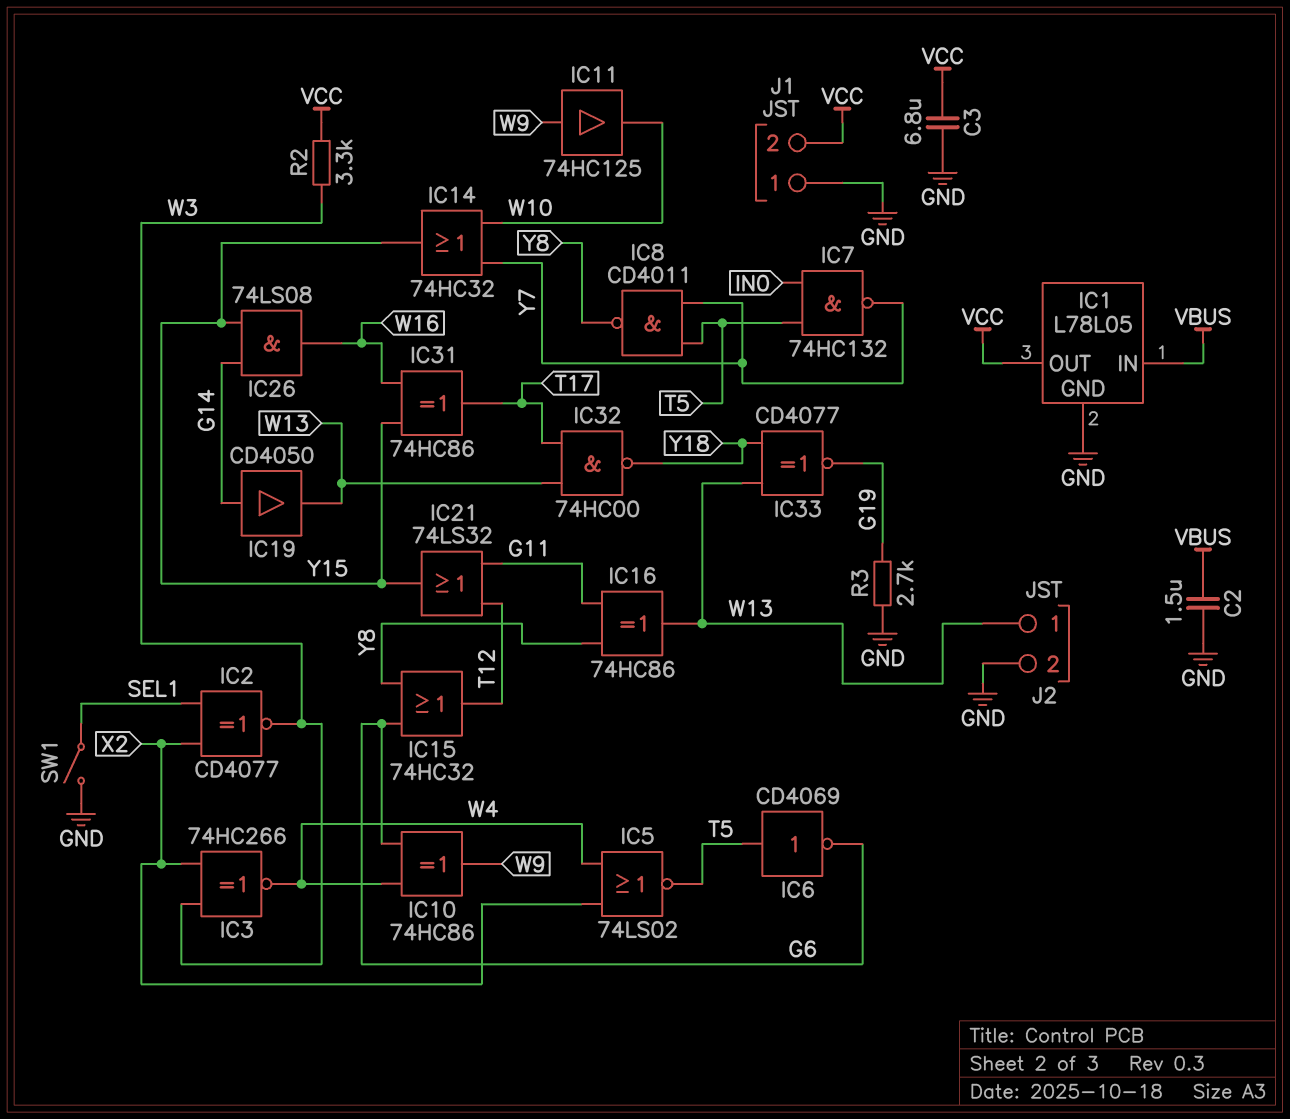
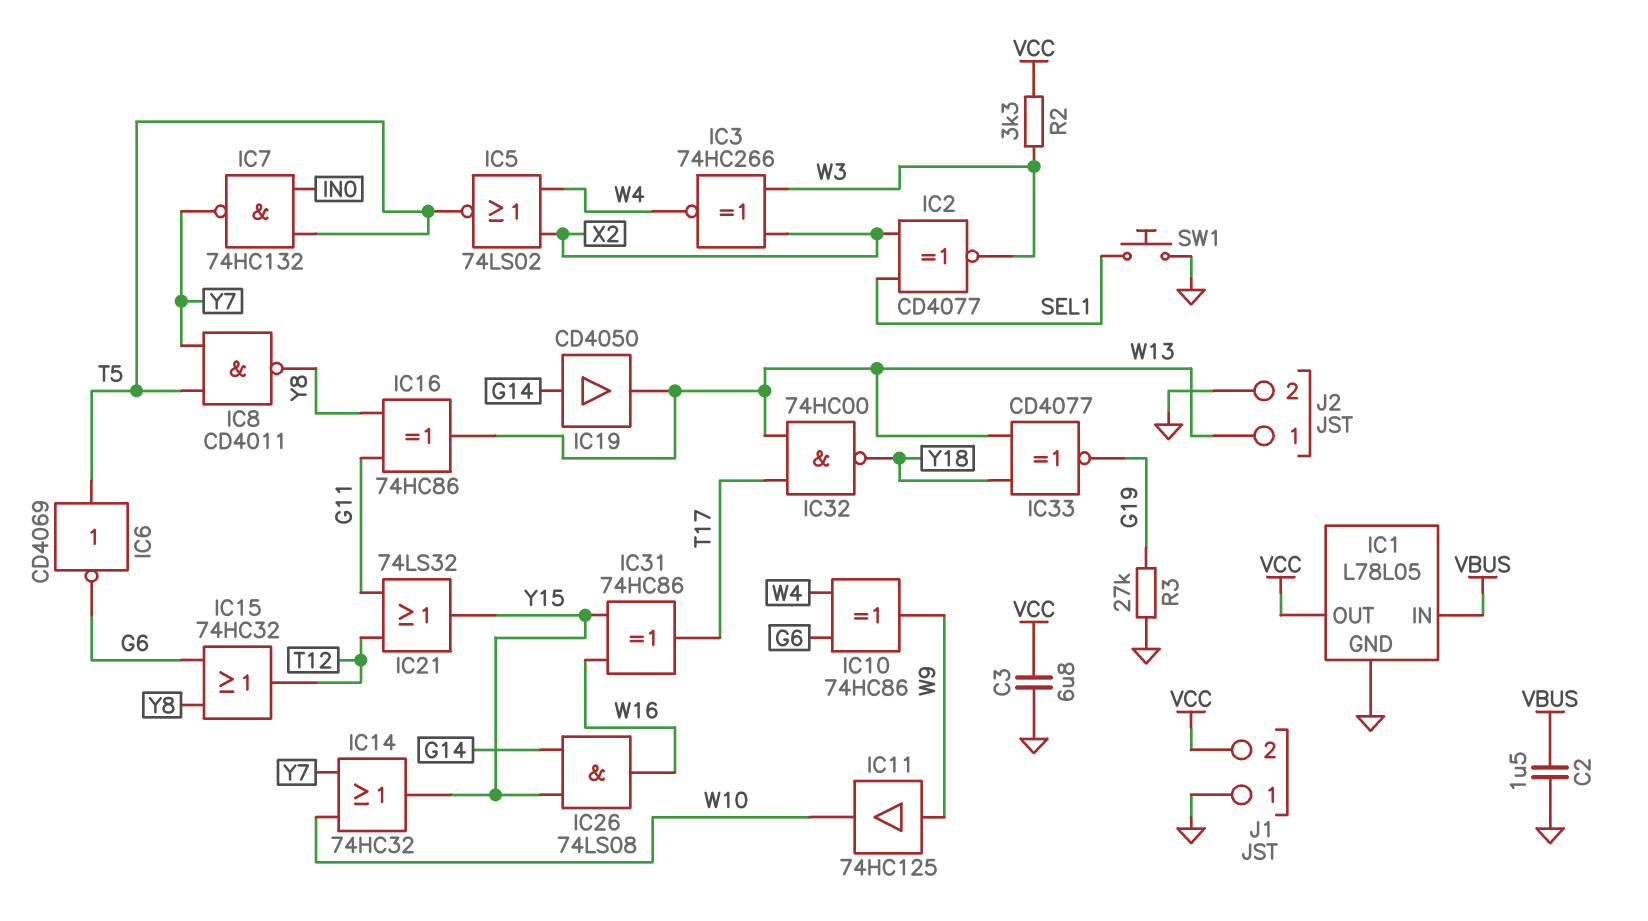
R3: 2.7k (G19, GND) -> 27k (G19, GND)
SW1: switch (GND, SEL1) -> button (GND, SEL1)

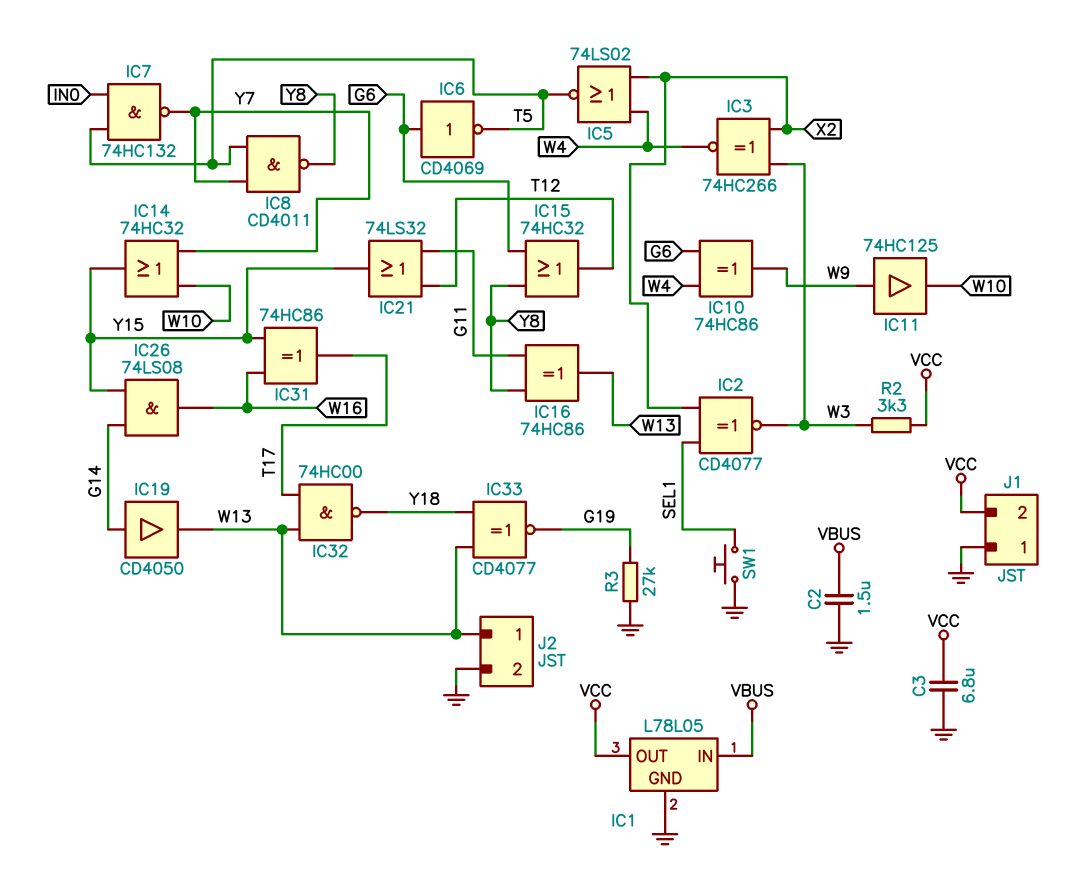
IC6: NOT CD4069 (in T5, out G6) -> NOT CD4069 (in G6, out T5)

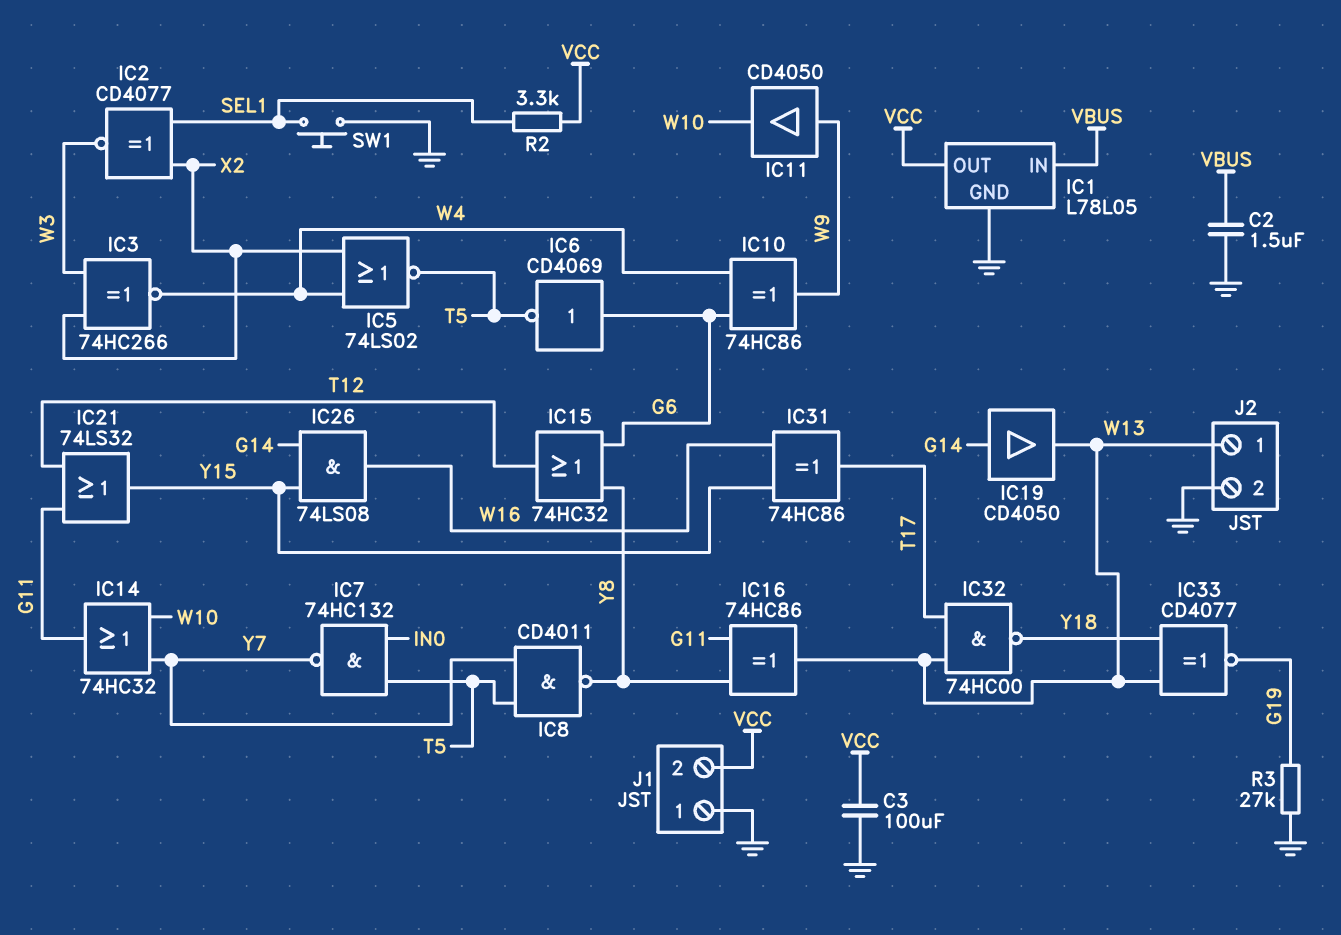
C3: 6.8uF (GND, VCC) -> 100uF (GND, VCC)
IC11: buffer 74HC125 (in W9, out W10) -> buffer CD4050 (in W9, out W10)
IC14: OR 74HC32 (in W10, in Y7, out Y15) -> OR 74HC32 (in W10, in Y7, out G11)
R2: 3.3k (VCC, W3) -> 3.3k (SEL1, VCC)

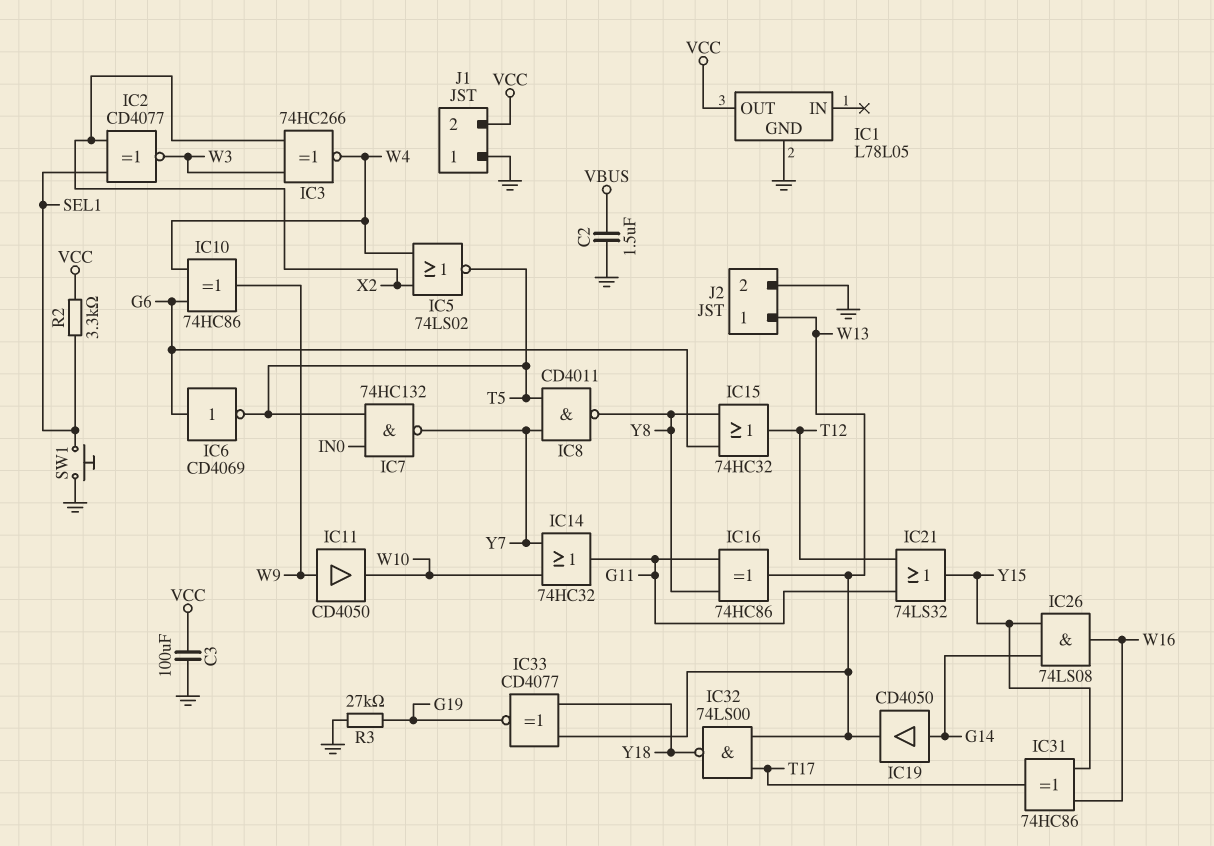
IC1 pin IN: VBUS -> none
IC32: NAND 74HC00 (in T17, in W13, out Y18) -> NAND 74LS00 (in T17, in W13, out Y18)

